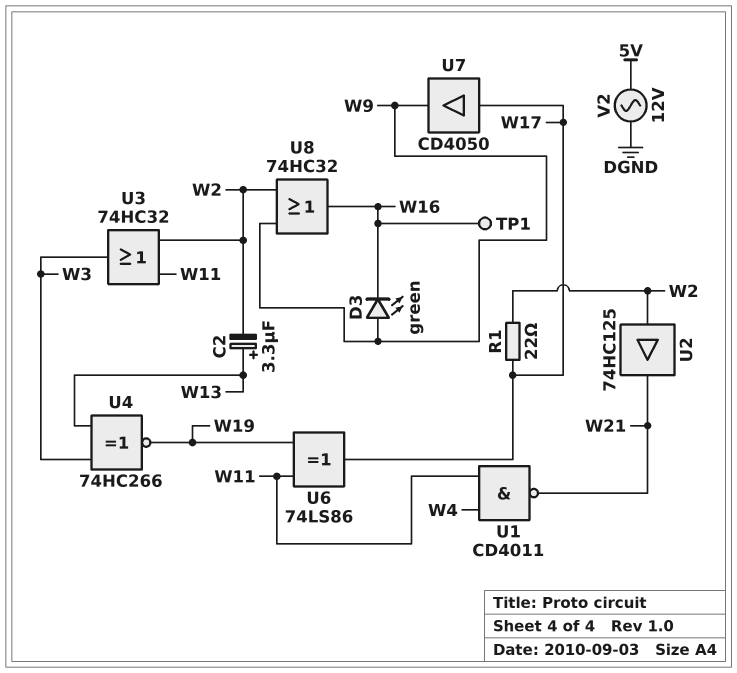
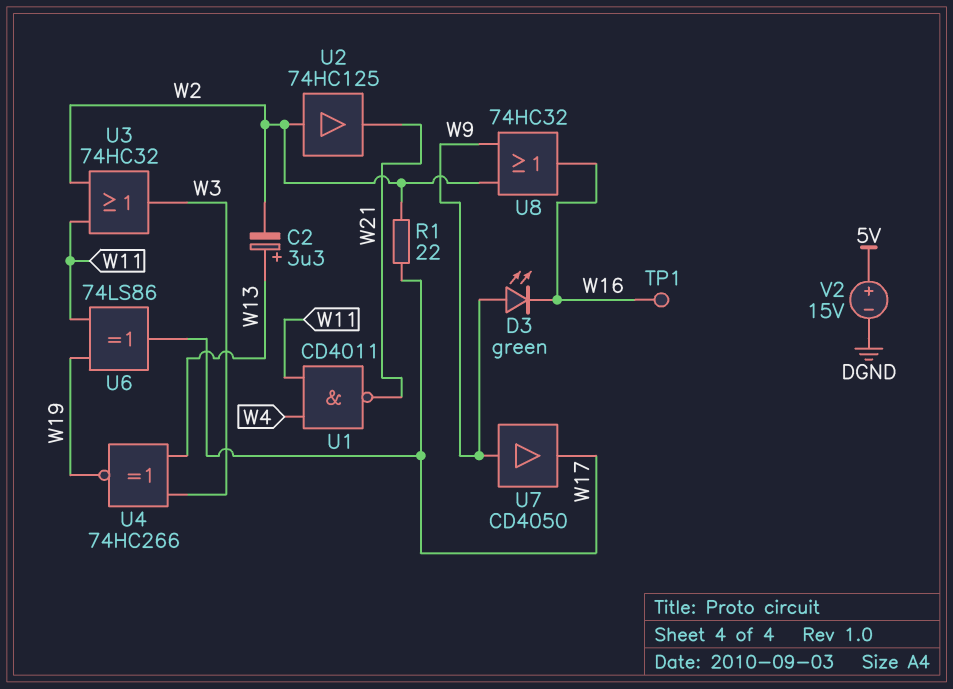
U7: buffer CD4050 (in W17, out W9) -> buffer CD4050 (in W9, out W17)
V2: AC 12V (5V, DGND) -> 15V (plus 5V, minus DGND)

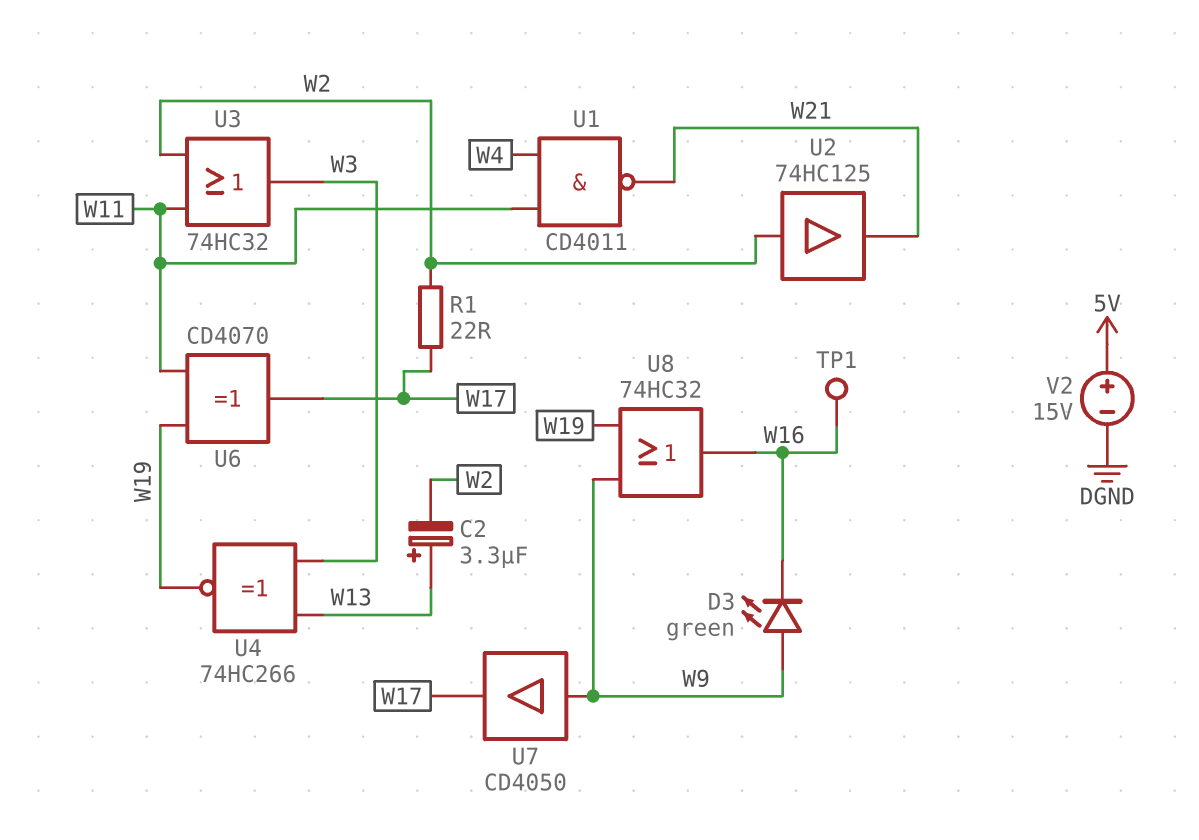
U6: XOR 74LS86 (in W11, in W19, out W17) -> XOR CD4070 (in W11, in W19, out W17)
U8: OR 74HC32 (in W2, in W9, out W16) -> OR 74HC32 (in W9, in W19, out W16)

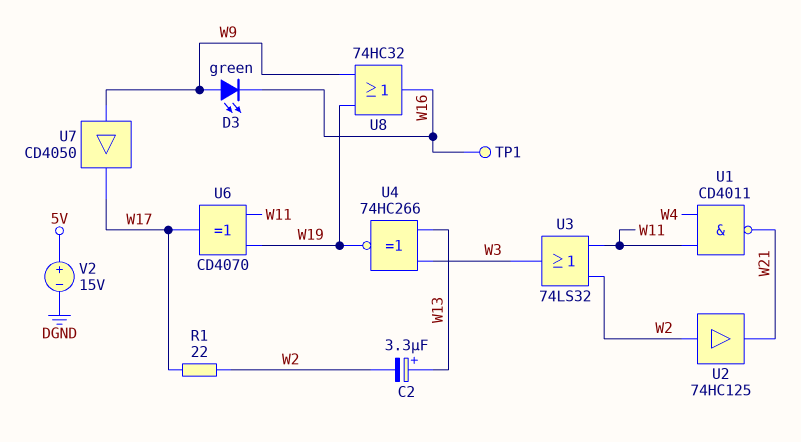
U3: OR 74HC32 (in W2, in W11, out W3) -> OR 74LS32 (in W2, in W11, out W3)

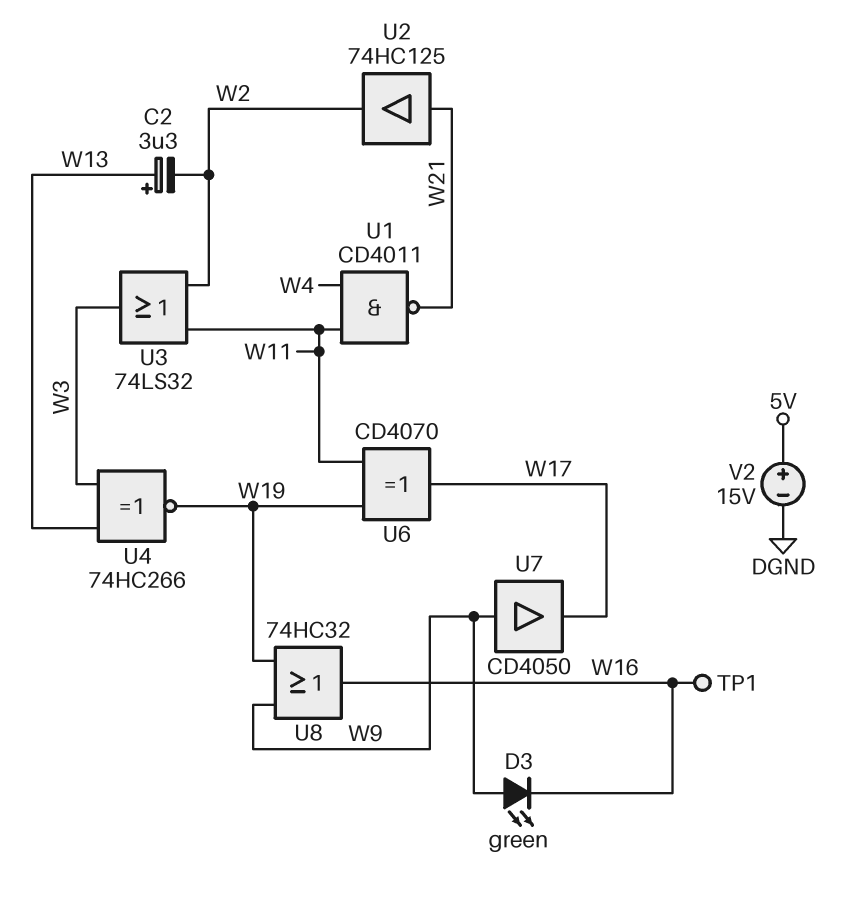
R1: 22 (W2, W17) -> none
U2: buffer 74HC125 (in W2, out W21) -> buffer 74HC125 (in W21, out W2)

